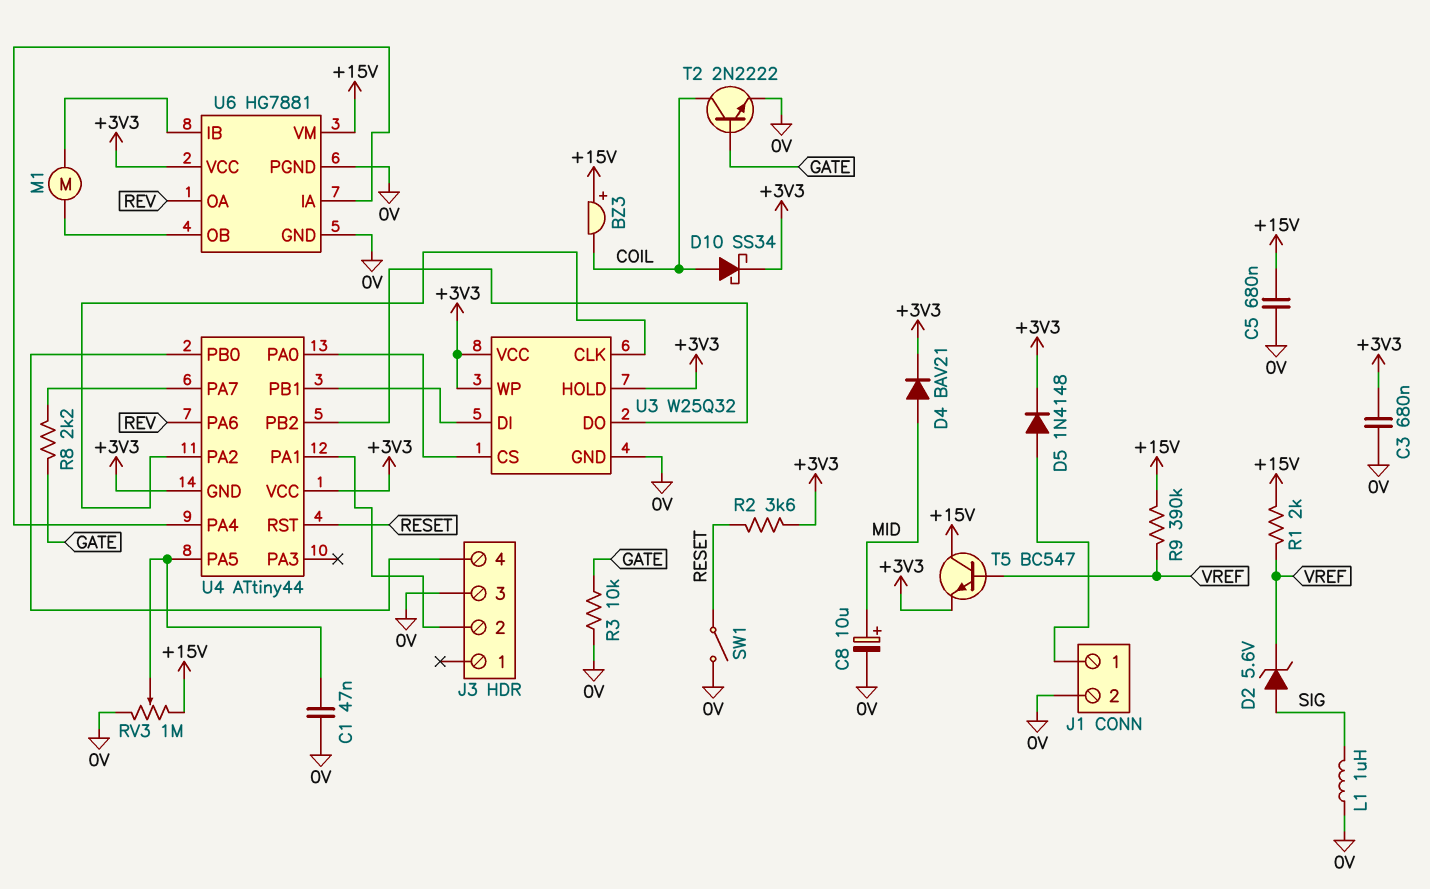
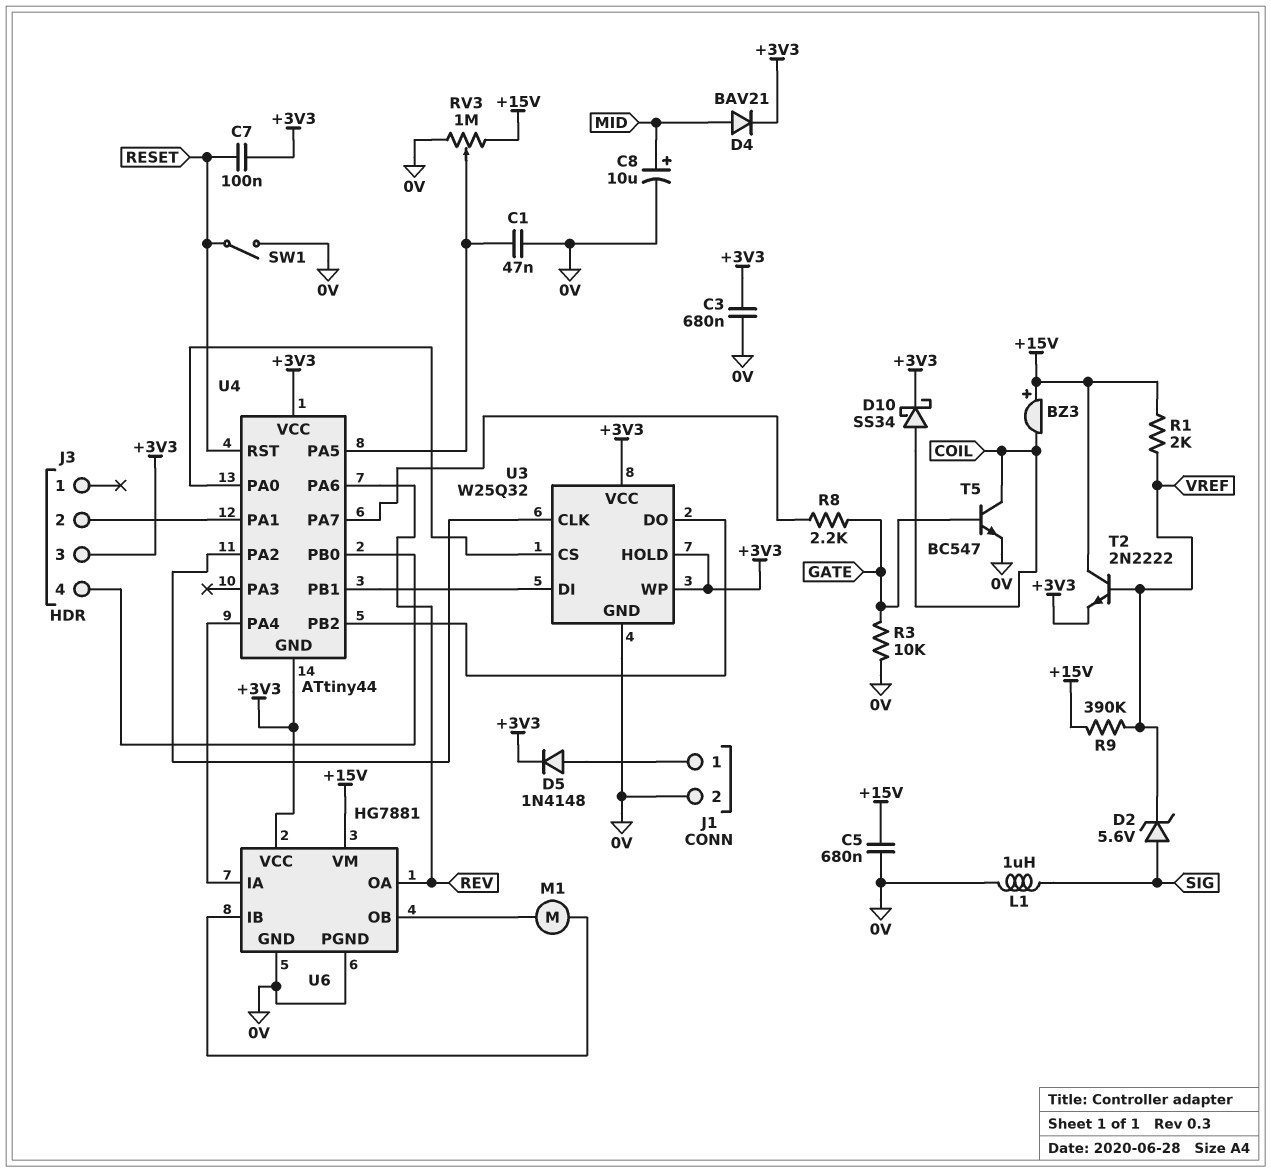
C7: none -> 100nF (+3V3, RESET)
J3 pin 3: 0V -> +3V3
R2: 3.6k (+3V3, RESET) -> none
T2: NPN 2N2222 (B GATE, C COIL, E 0V) -> NPN 2N2222 (B VREF, C +15V, E +3V3)
T5: NPN BC547 (B VREF, C +15V, E +3V3) -> NPN BC547 (B GATE, C COIL, E 0V)

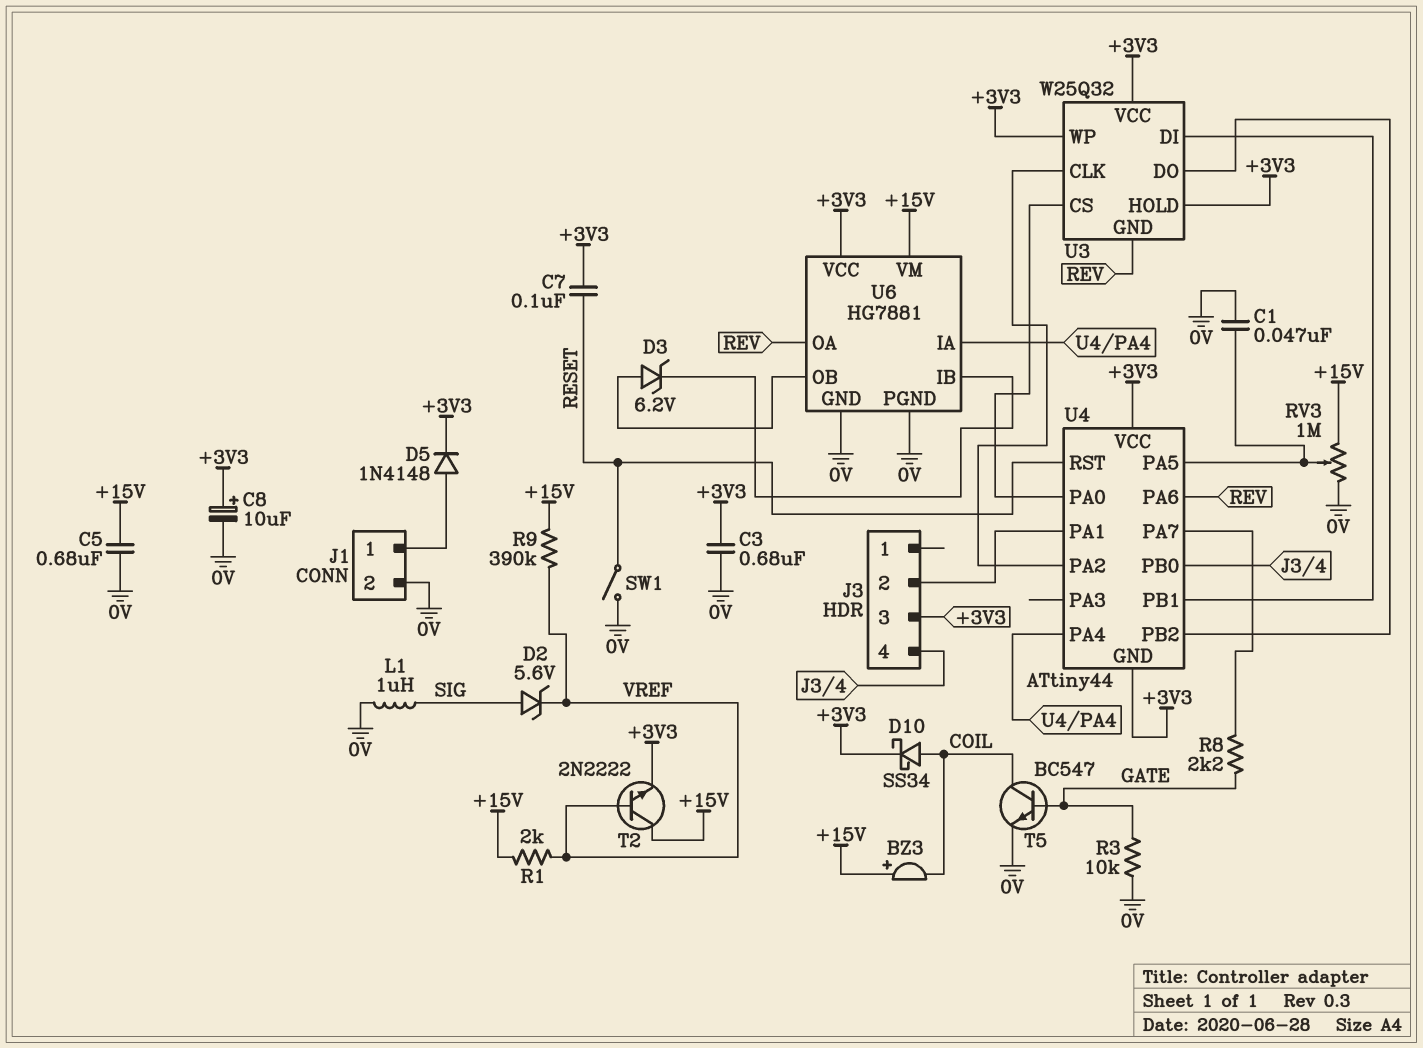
C8: 10uF (plus MID, minus 0V) -> 10uF (plus +3V3, minus 0V)
D3: none -> zener 6.2V (A U6/OB, K U6/IB)
D4: diode BAV21 (A MID, K +3V3) -> none
M1: motor (U6/IB, U6/OB) -> none
U3 pin GND: 0V -> REV

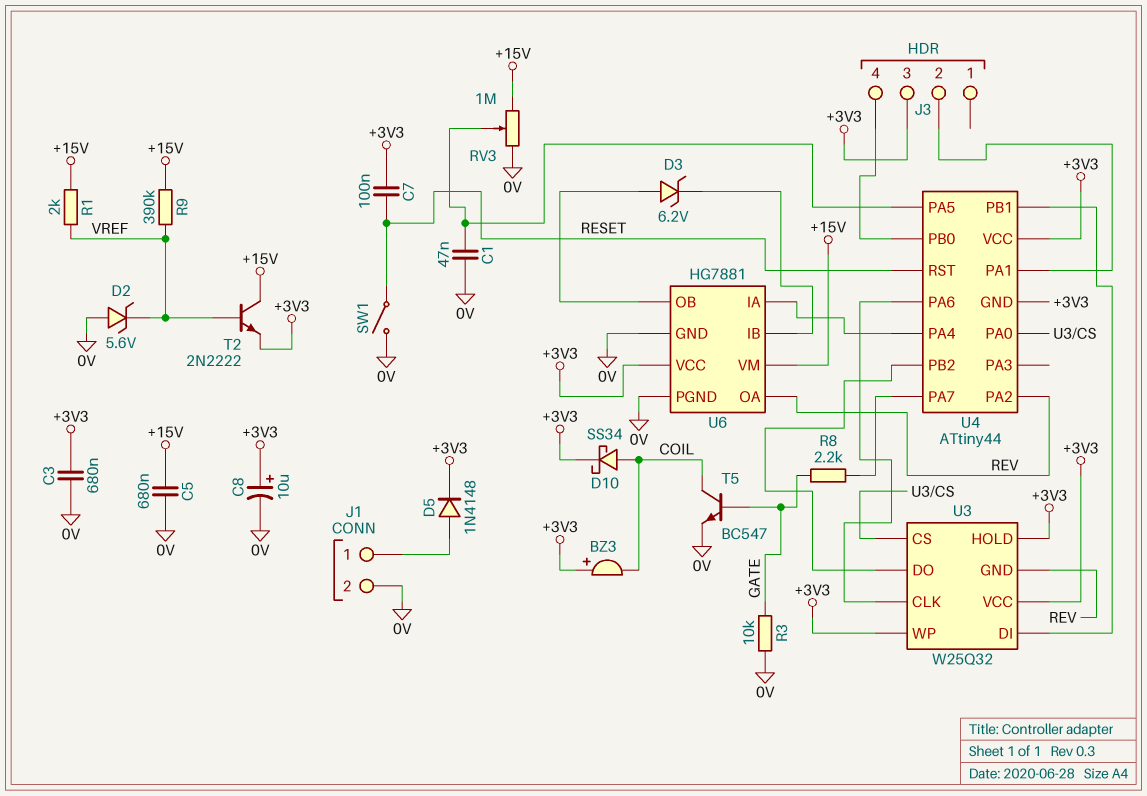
BZ3: buzzer (plus +15V, minus COIL) -> buzzer (plus +3V3, minus COIL)
D2: zener 5.6V (A SIG, K VREF) -> zener 5.6V (A 0V, K VREF)
L1: 1uH (0V, SIG) -> none
U4 pin PA2: U3/CLK -> REV
U4 pin PA6: REV -> U3/CLK

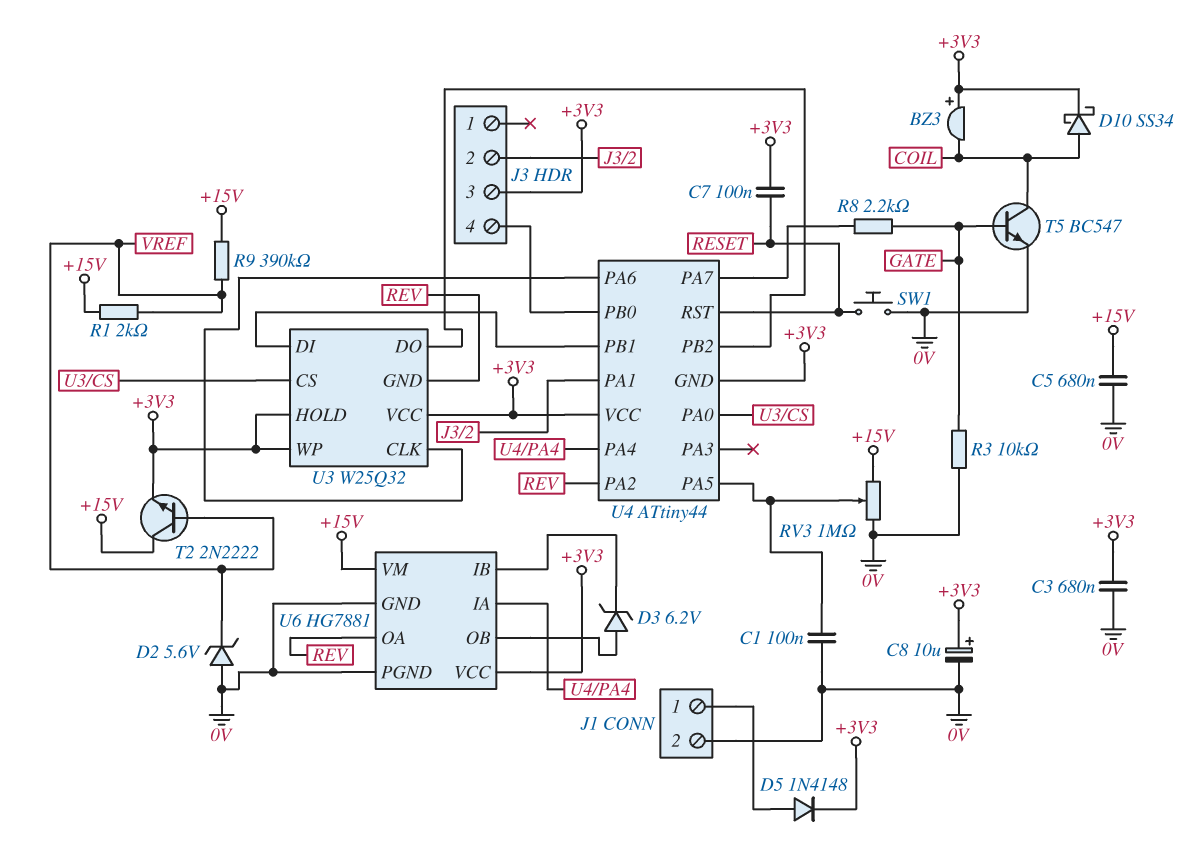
C1: 47nF (0V, U4/PA5) -> 100nF (0V, U4/PA5)
SW1: switch (0V, RESET) -> button (0V, RESET)

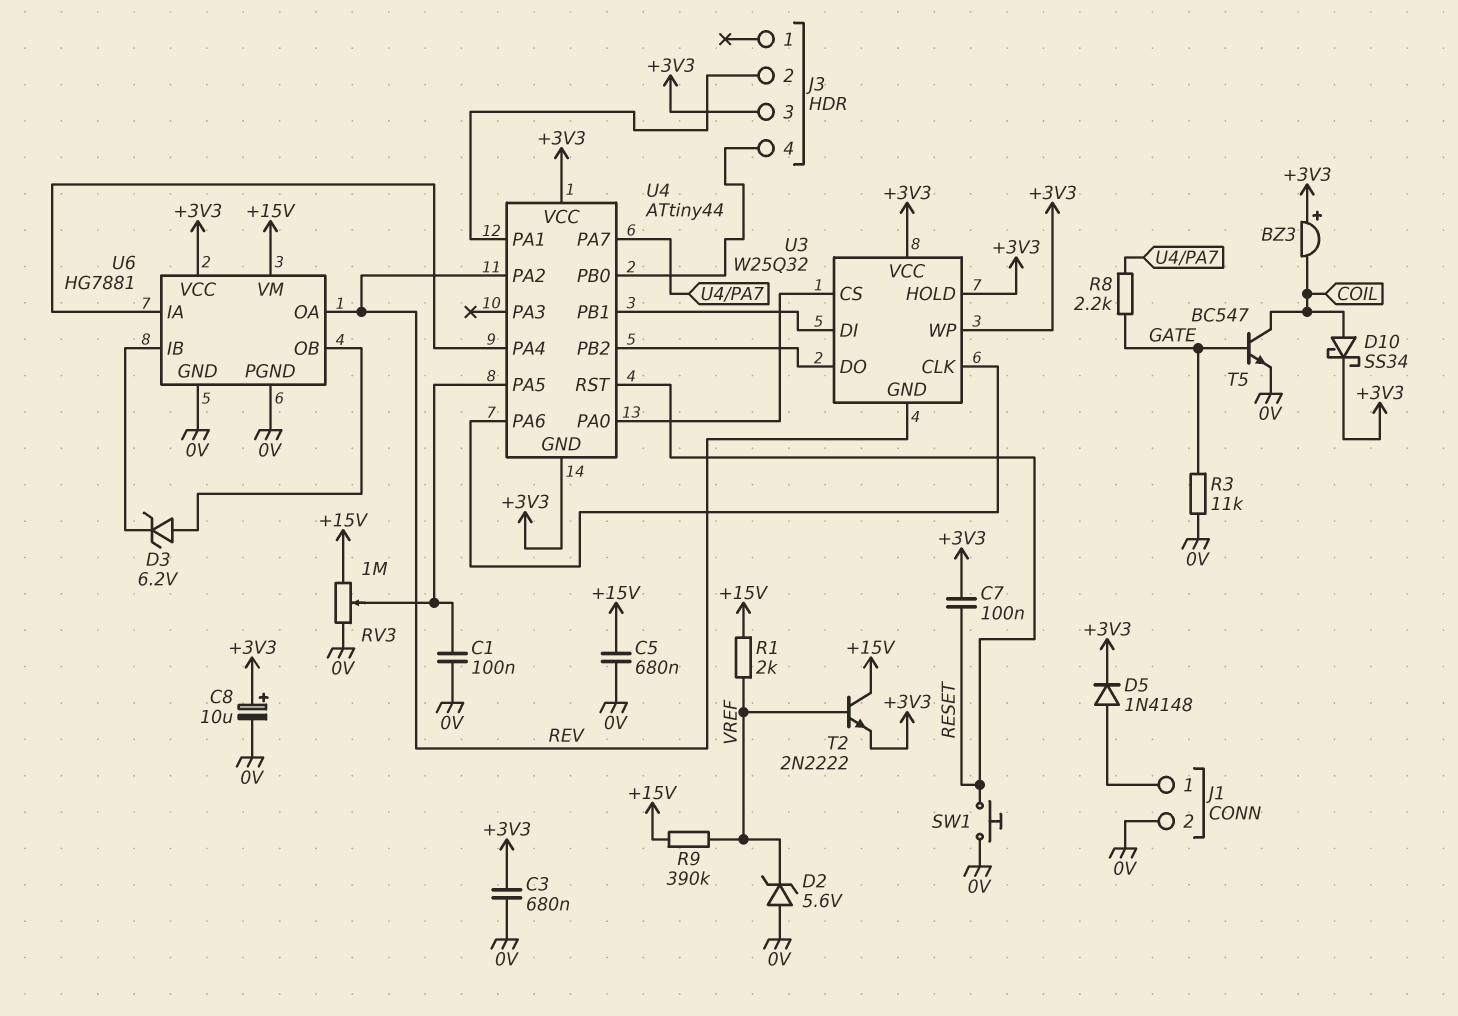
R3: 10k (0V, GATE) -> 11k (0V, GATE)

